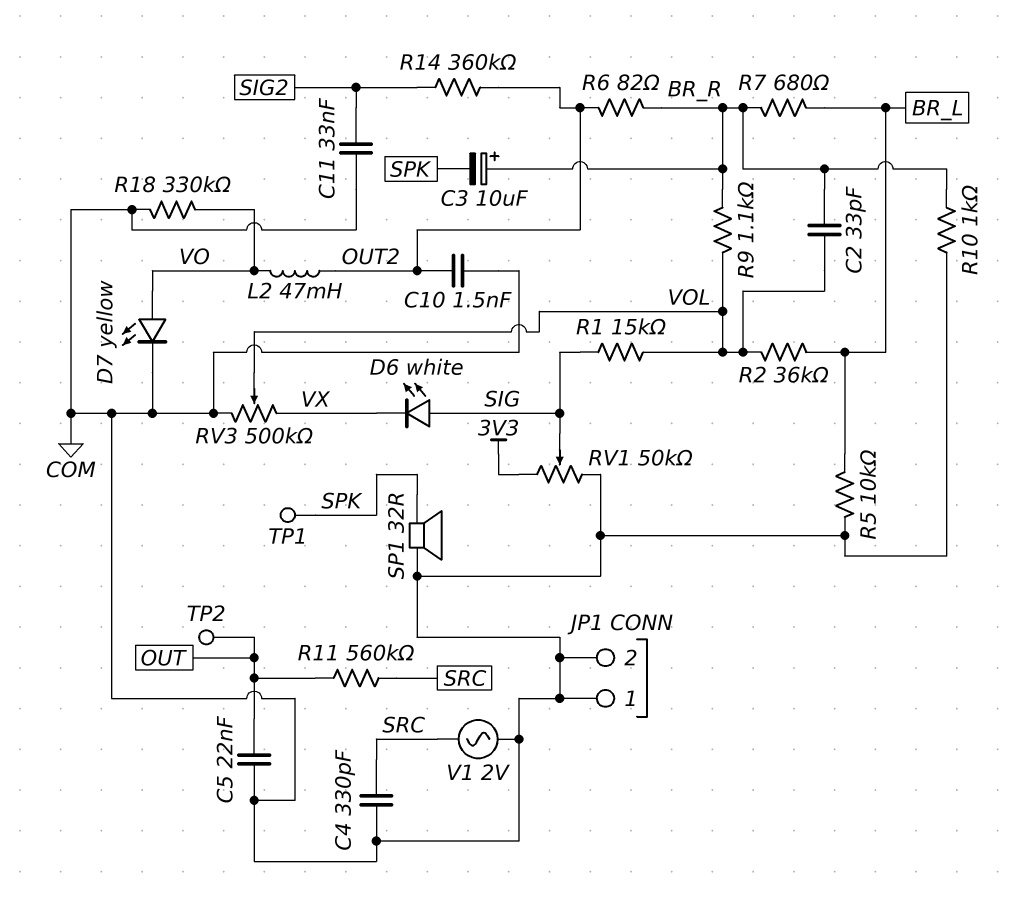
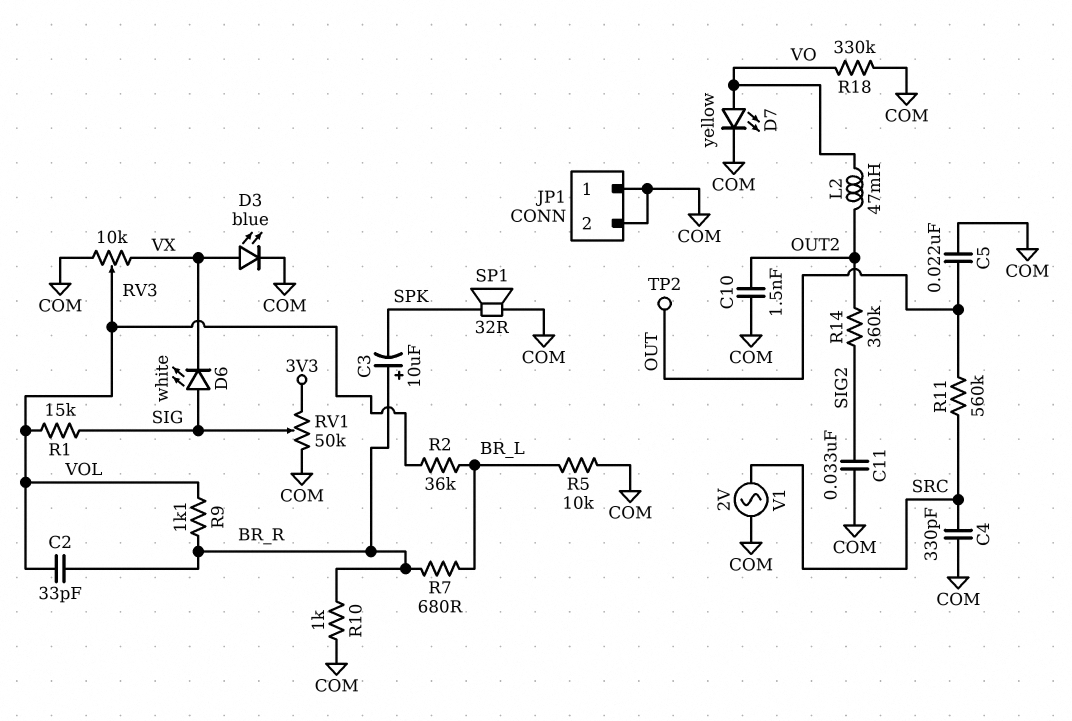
D3: none -> LED blue (A VX, K COM)
R6: 82 (BR_R, OUT2) -> none
RV3: 500k (COM, VX, wiper VOL) -> 10k (COM, VX, wiper VOL)
TP1: test point (SPK) -> none

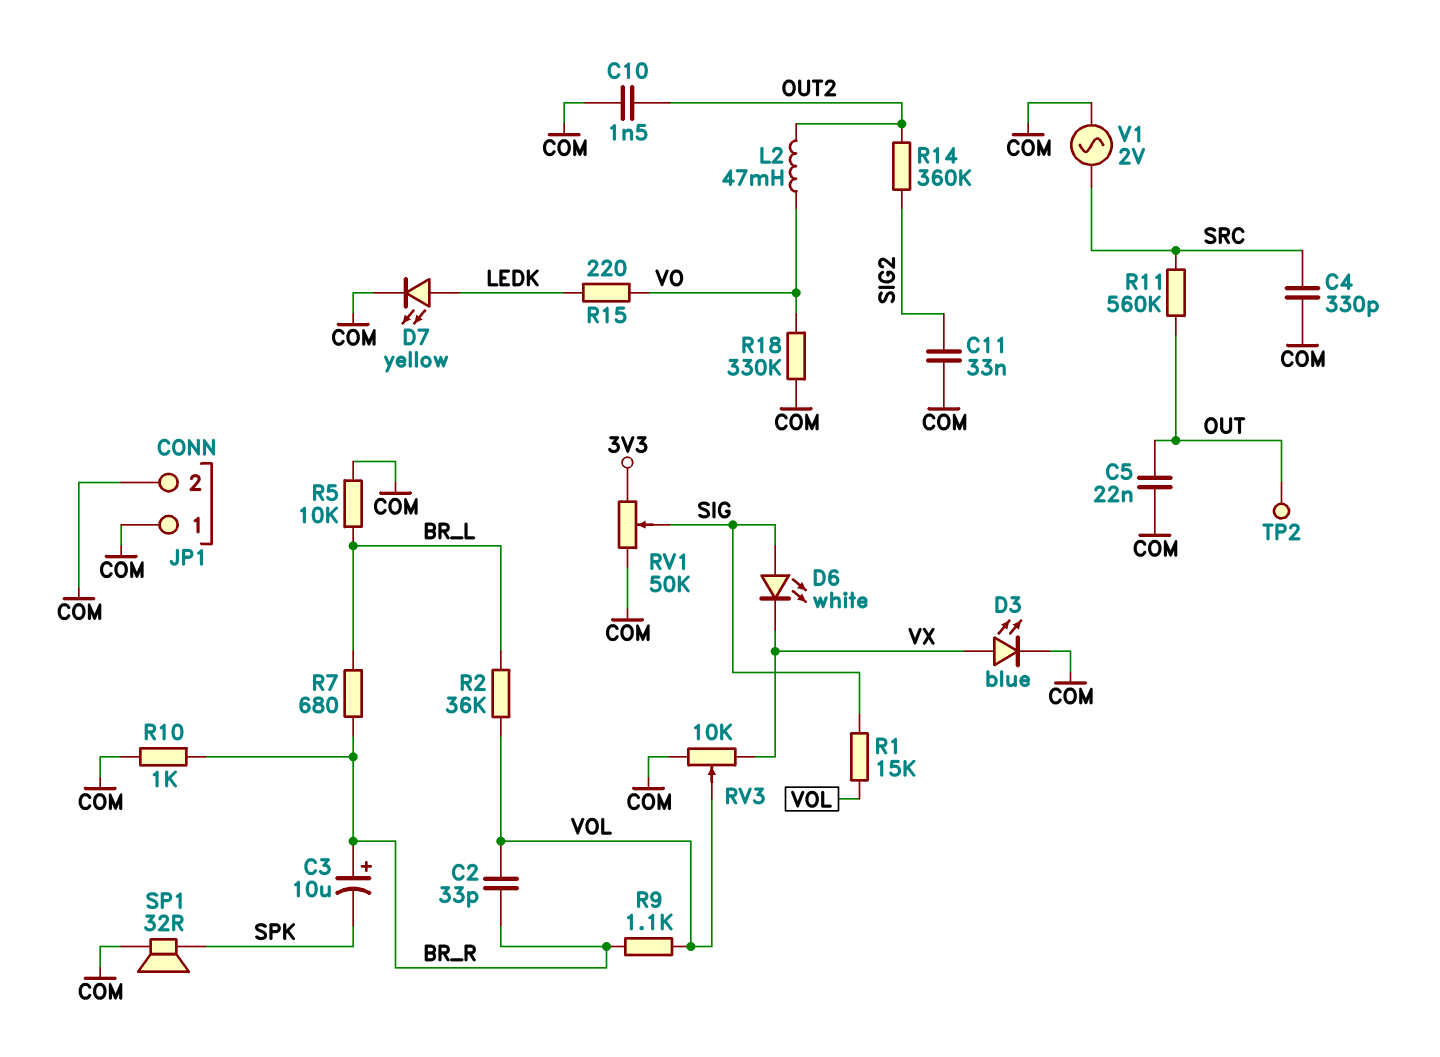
D7: LED yellow (A VO, K COM) -> LED yellow (A LEDK, K COM)
R15: none -> 220 (LEDK, VO)

